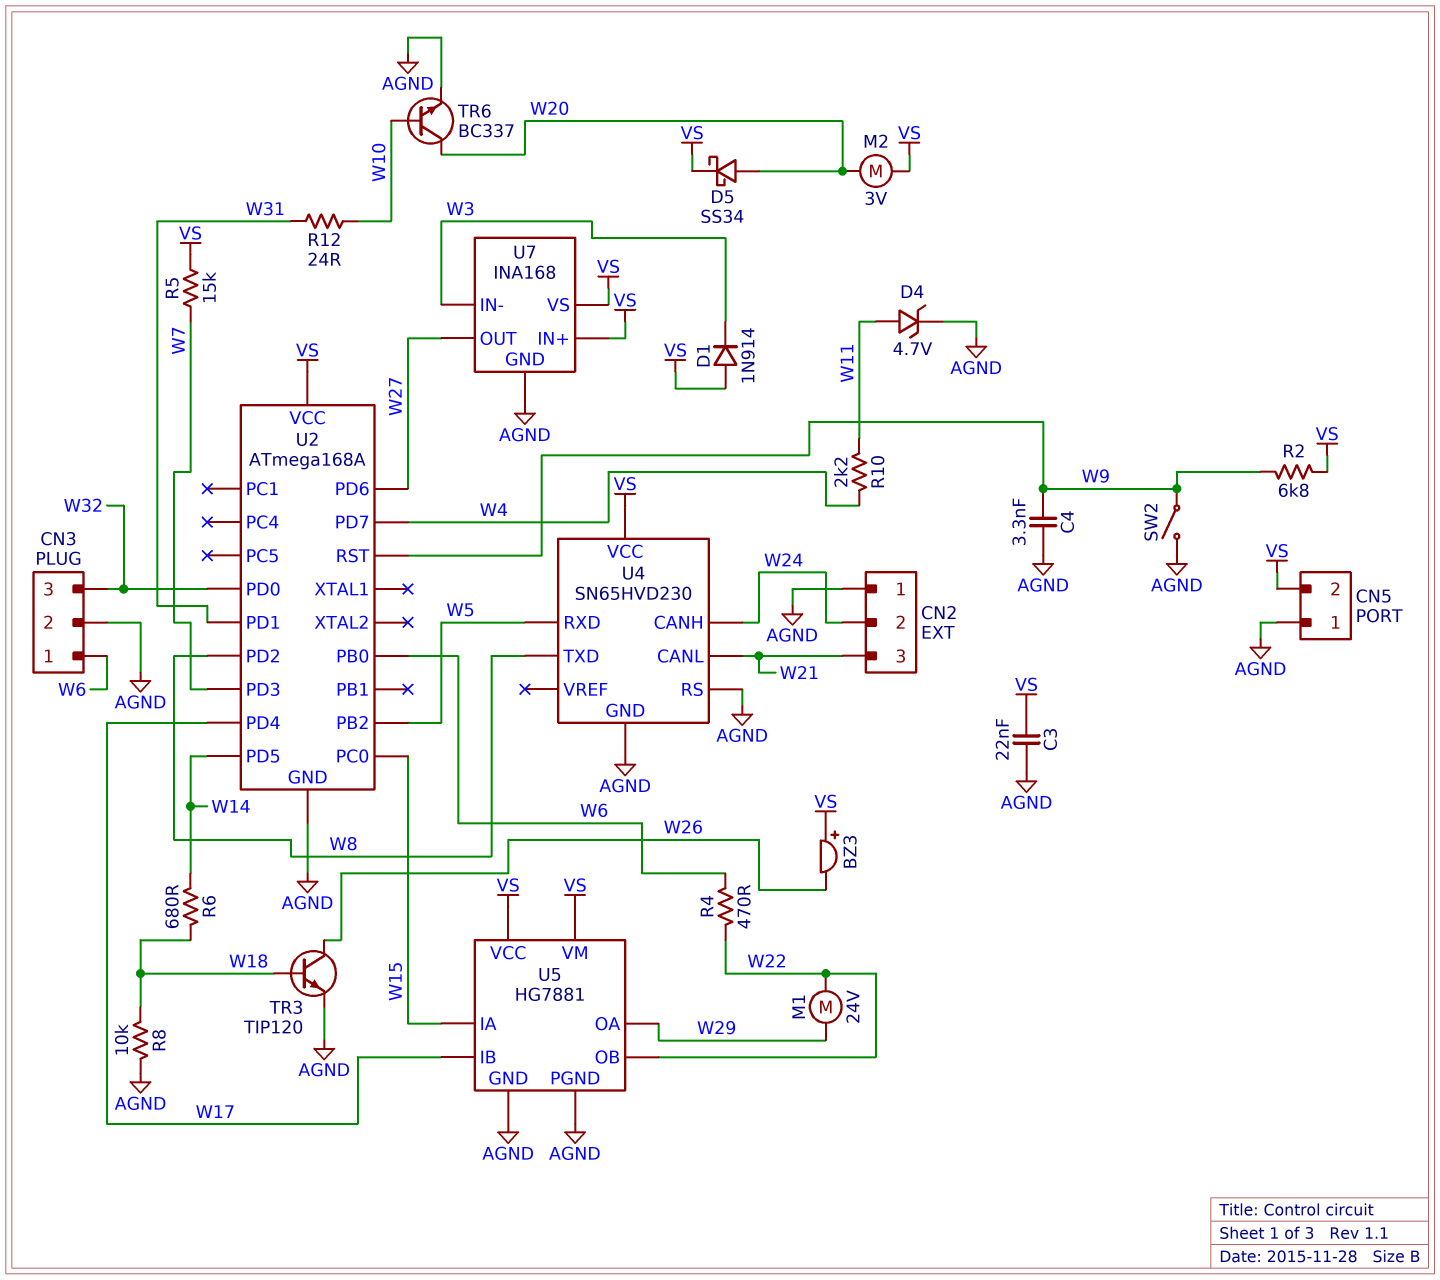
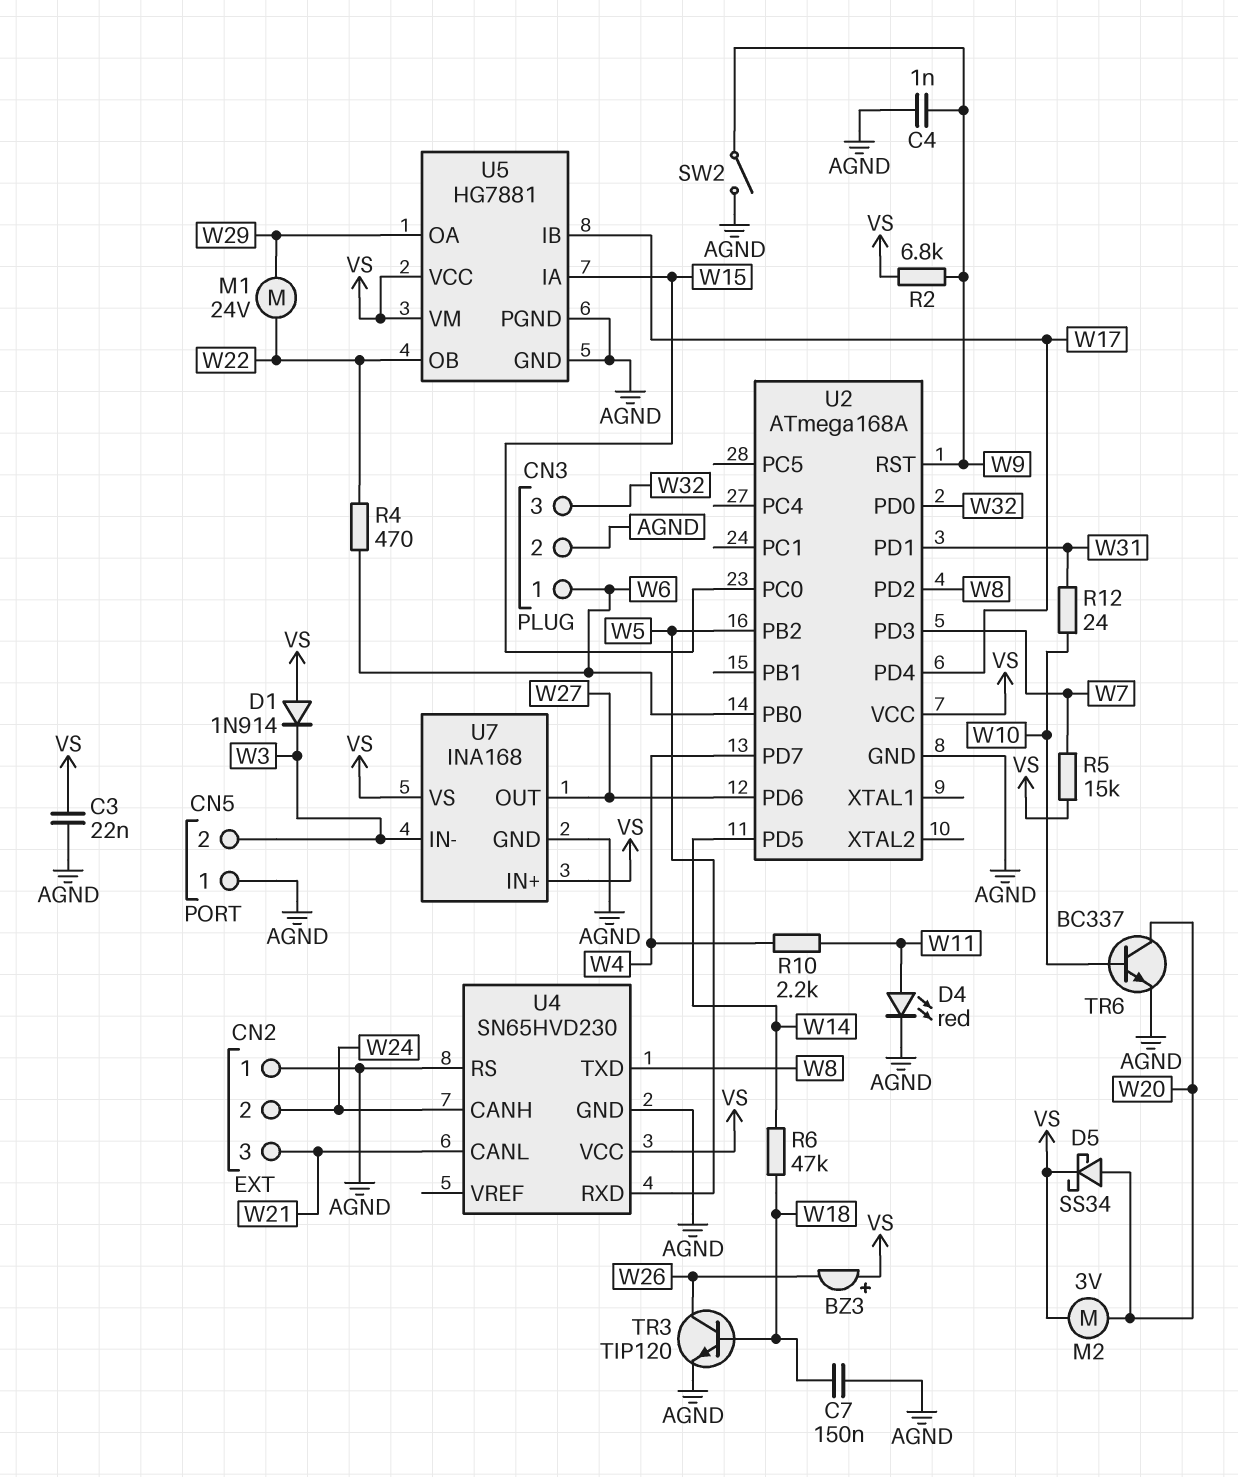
C4: 3.3nF (AGND, W9) -> 1nF (AGND, W9)
C7: none -> 150nF (AGND, W18)
CN5 pin 2: VS -> W3
D4: zener 4.7V (A W11, K AGND) -> LED red (A W11, K AGND)
R6: 680 (W14, W18) -> 47k (W14, W18)
R8: 10k (AGND, W18) -> none

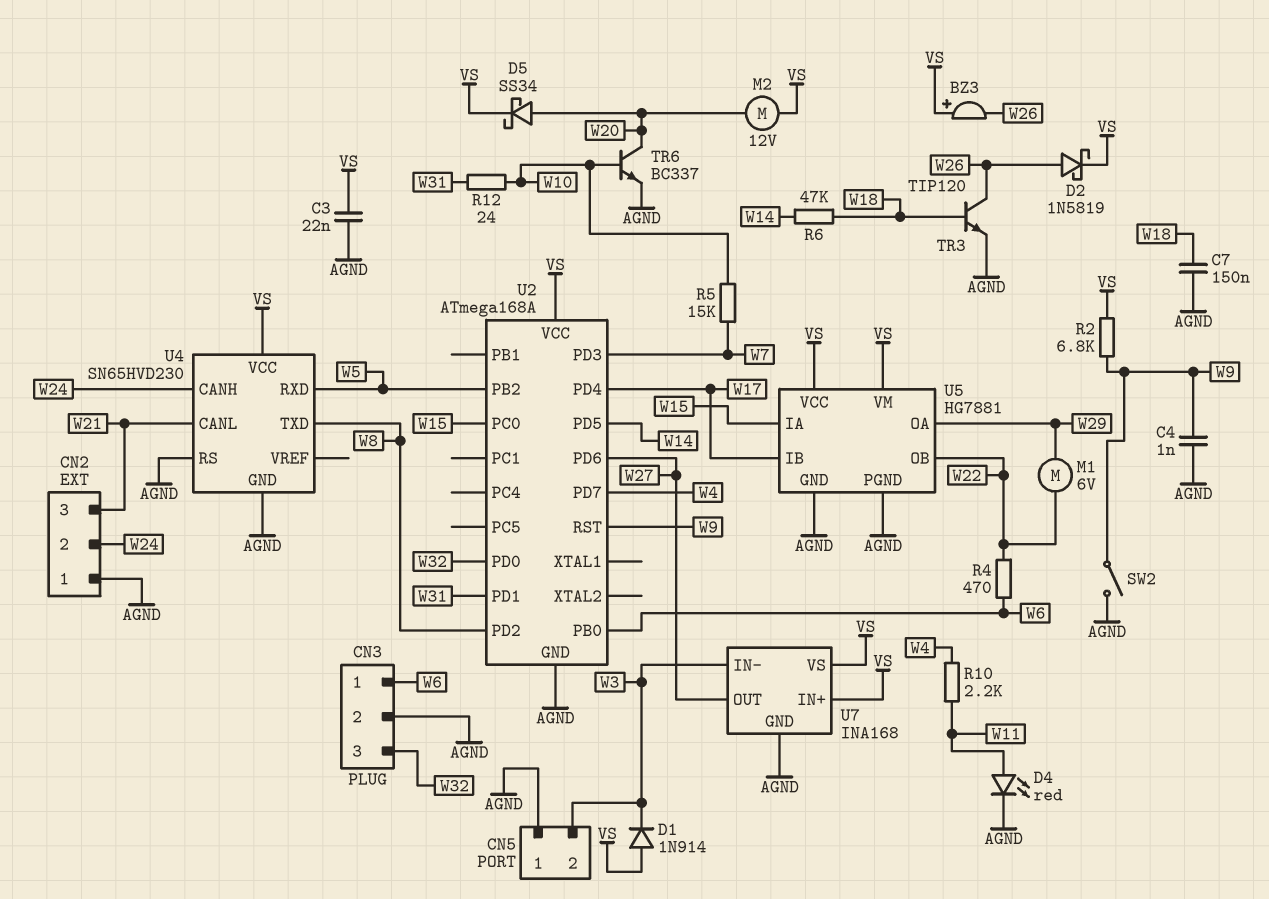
D2: none -> schottky 1N5819 (A W26, K VS)
M1: motor 24V (W22, W29) -> motor 6V (W22, W29)
M2: motor 3V (VS, W20) -> motor 12V (VS, W20)
R5: 15k (VS, W7) -> 15k (W7, W10)

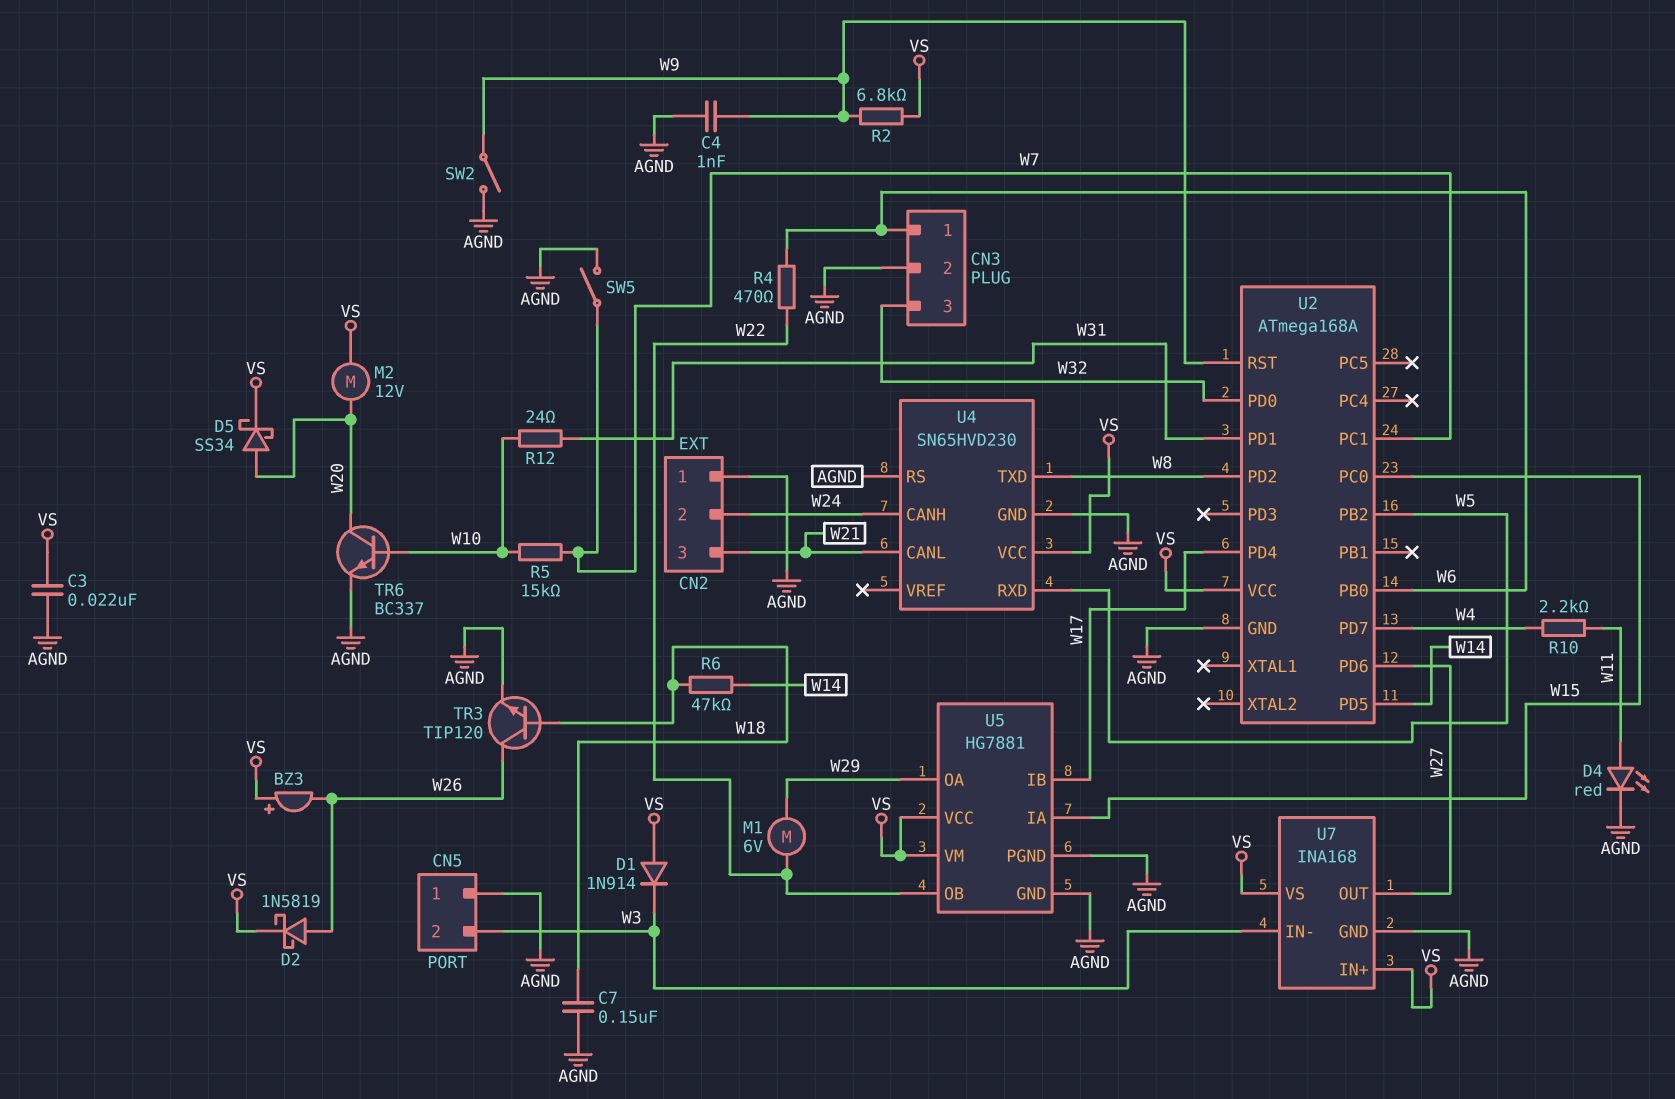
SW5: none -> switch (AGND, W7)
U2 pin PC1: none -> W7
U2 pin PD3: W7 -> none

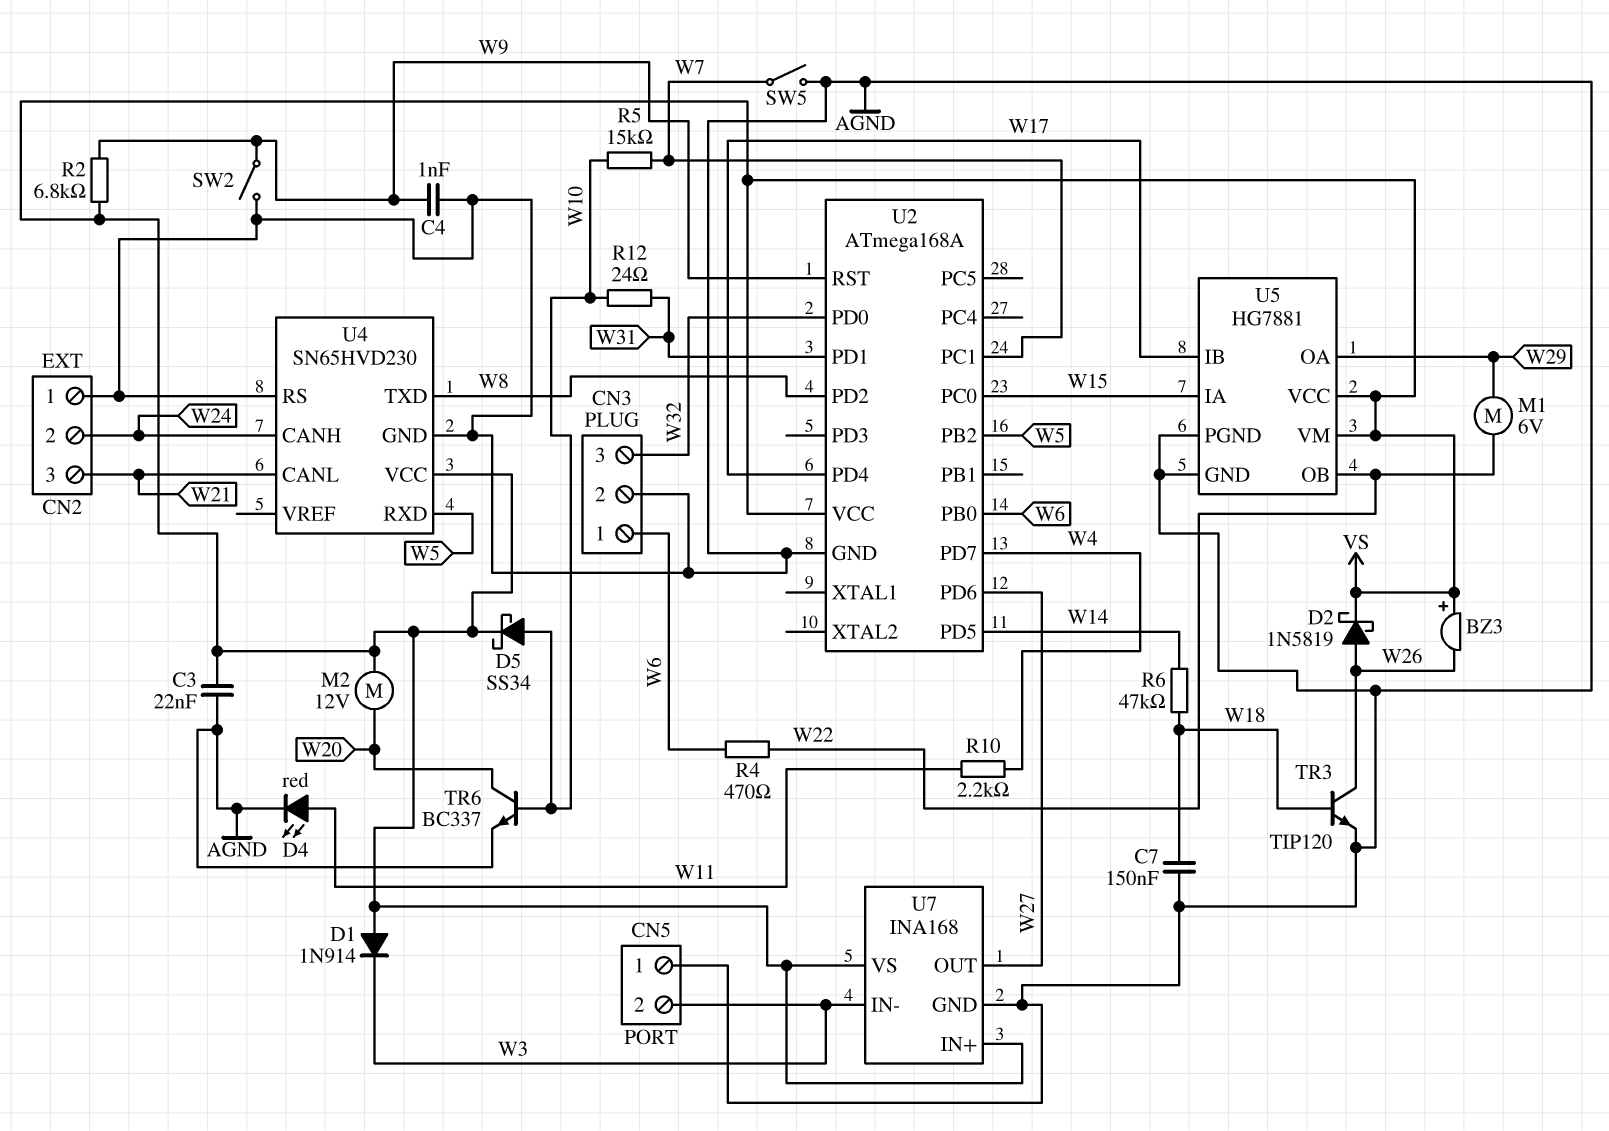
D5: schottky SS34 (A W20, K VS) -> schottky SS34 (A W10, K VS)

